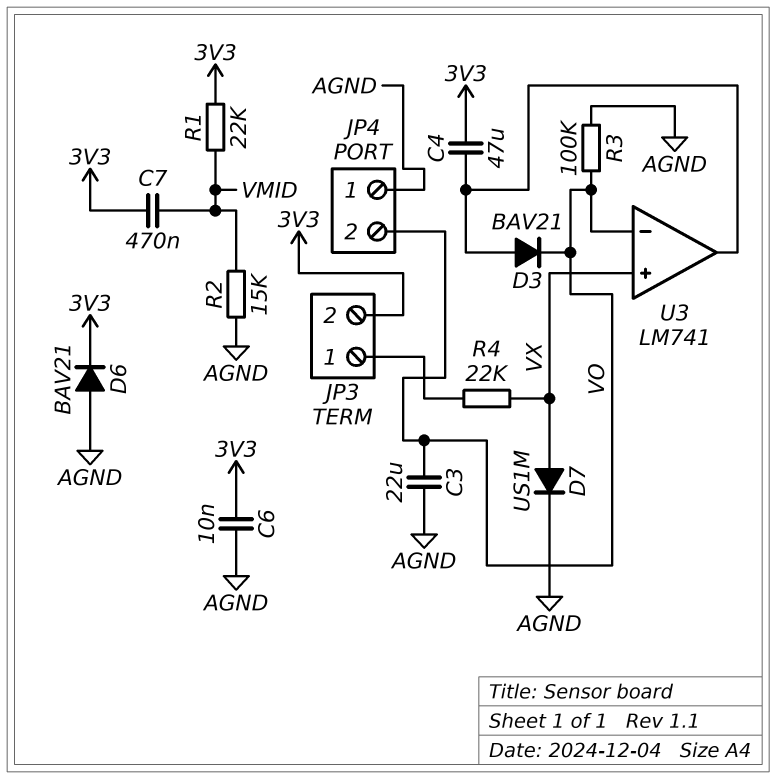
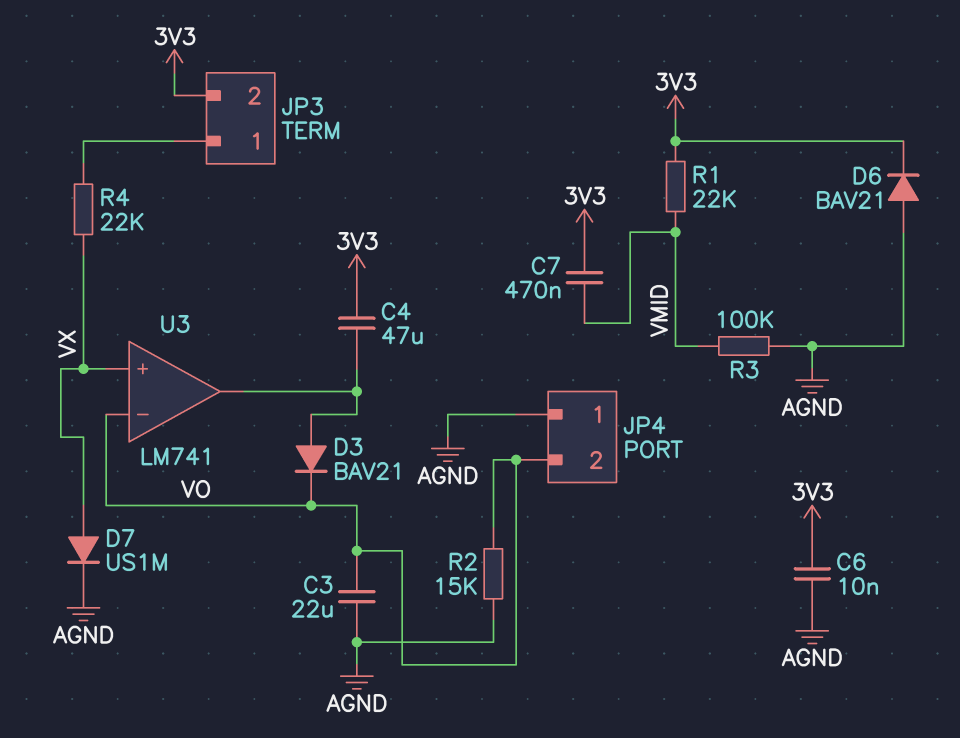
R2: 15k (AGND, VMID) -> 15k (AGND, VO)
R3: 100k (AGND, VO) -> 100k (AGND, VMID)

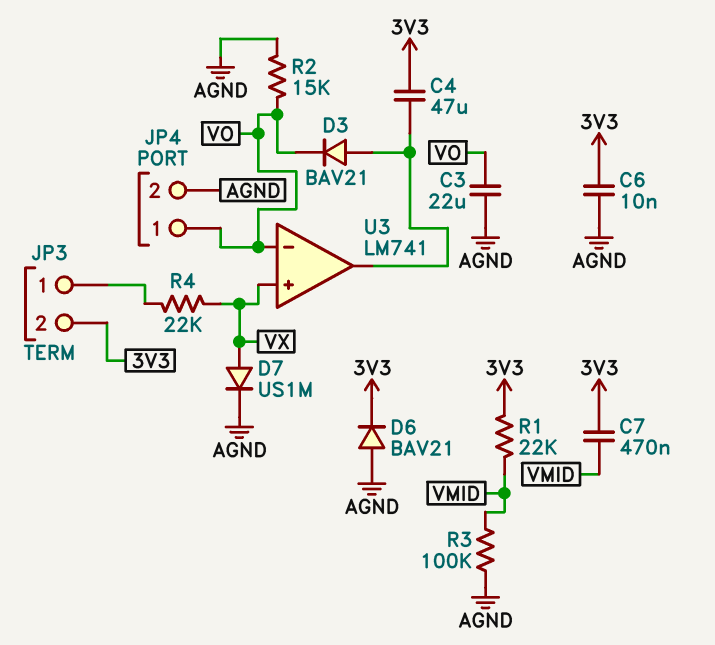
JP4 pin 1: AGND -> VO
JP4 pin 2: VO -> AGND

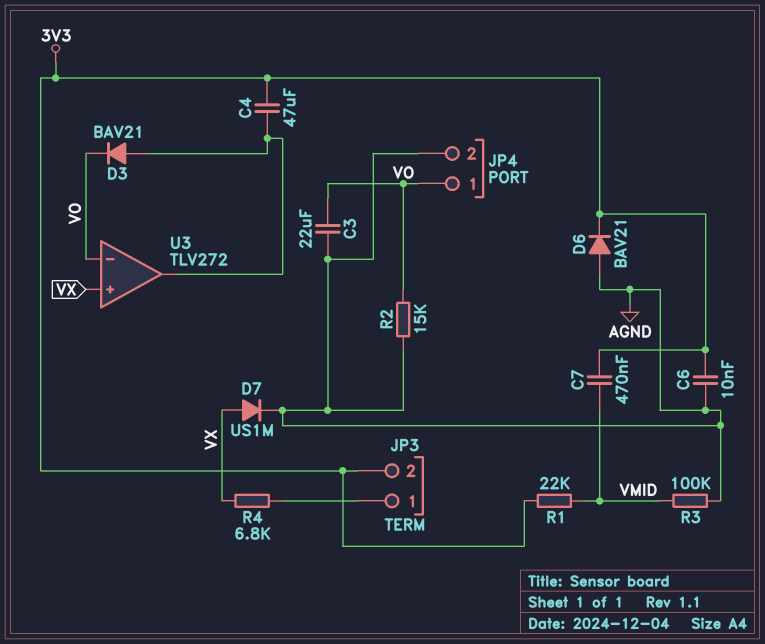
R4: 22k (JP3/1, VX) -> 6.8k (JP3/1, VX)
U3: LM741 -> TLV272

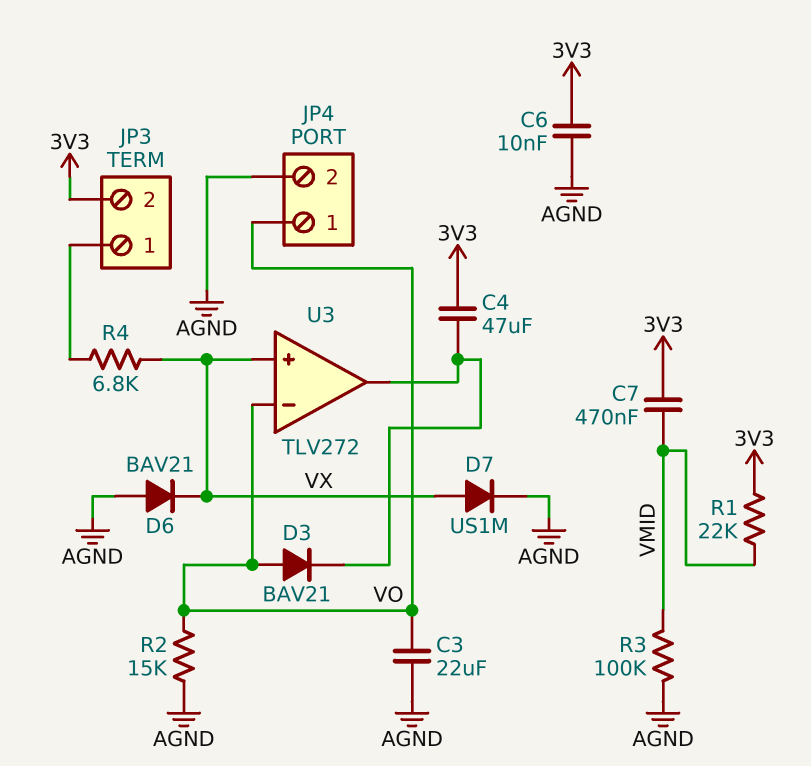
D3: diode BAV21 (A U3/out, K VO) -> diode BAV21 (A VO, K U3/out)
D6: diode BAV21 (A AGND, K 3V3) -> diode BAV21 (A AGND, K VX)

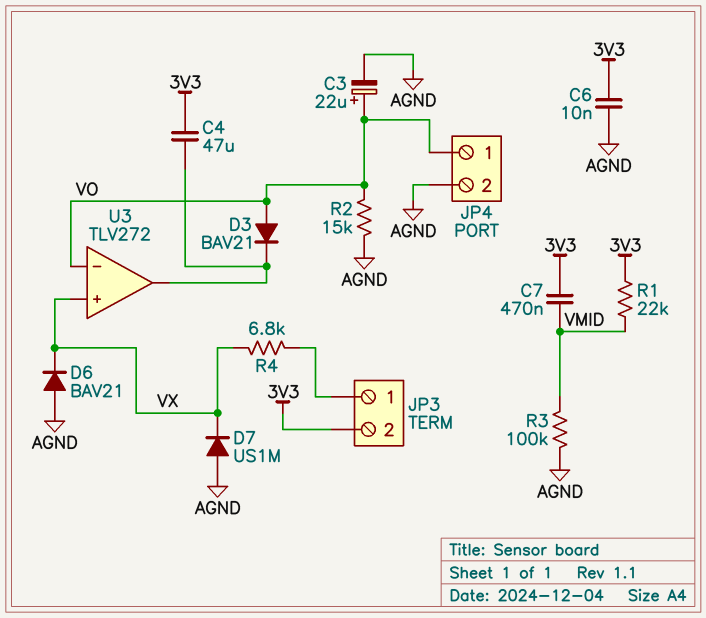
C3: 22uF (AGND, VO) -> 22uF (plus VO, minus AGND)
D7: diode US1M (A VX, K AGND) -> diode US1M (A AGND, K VX)

